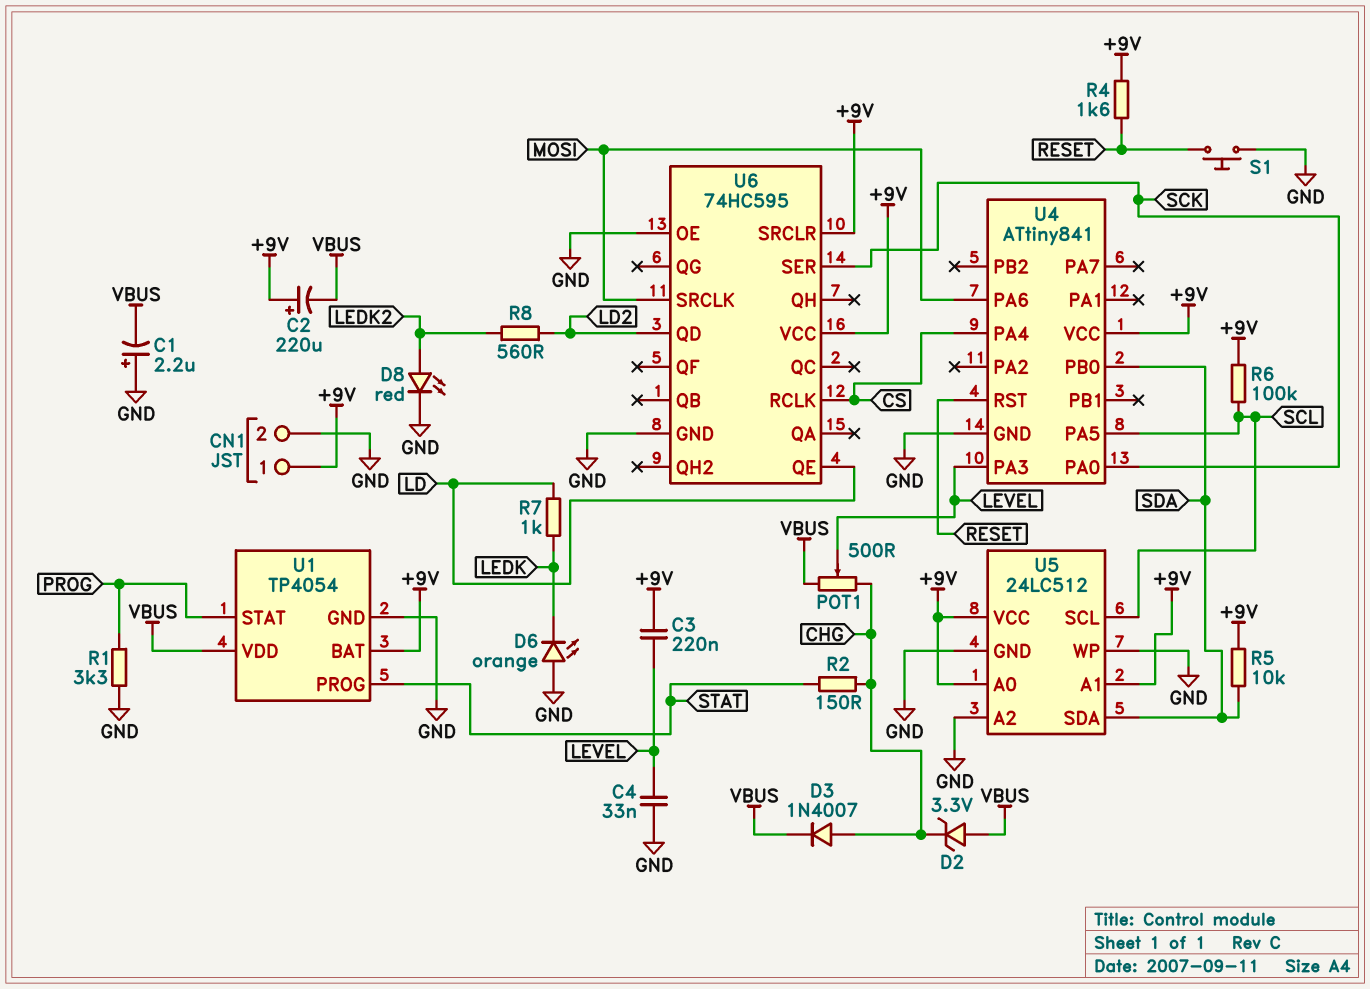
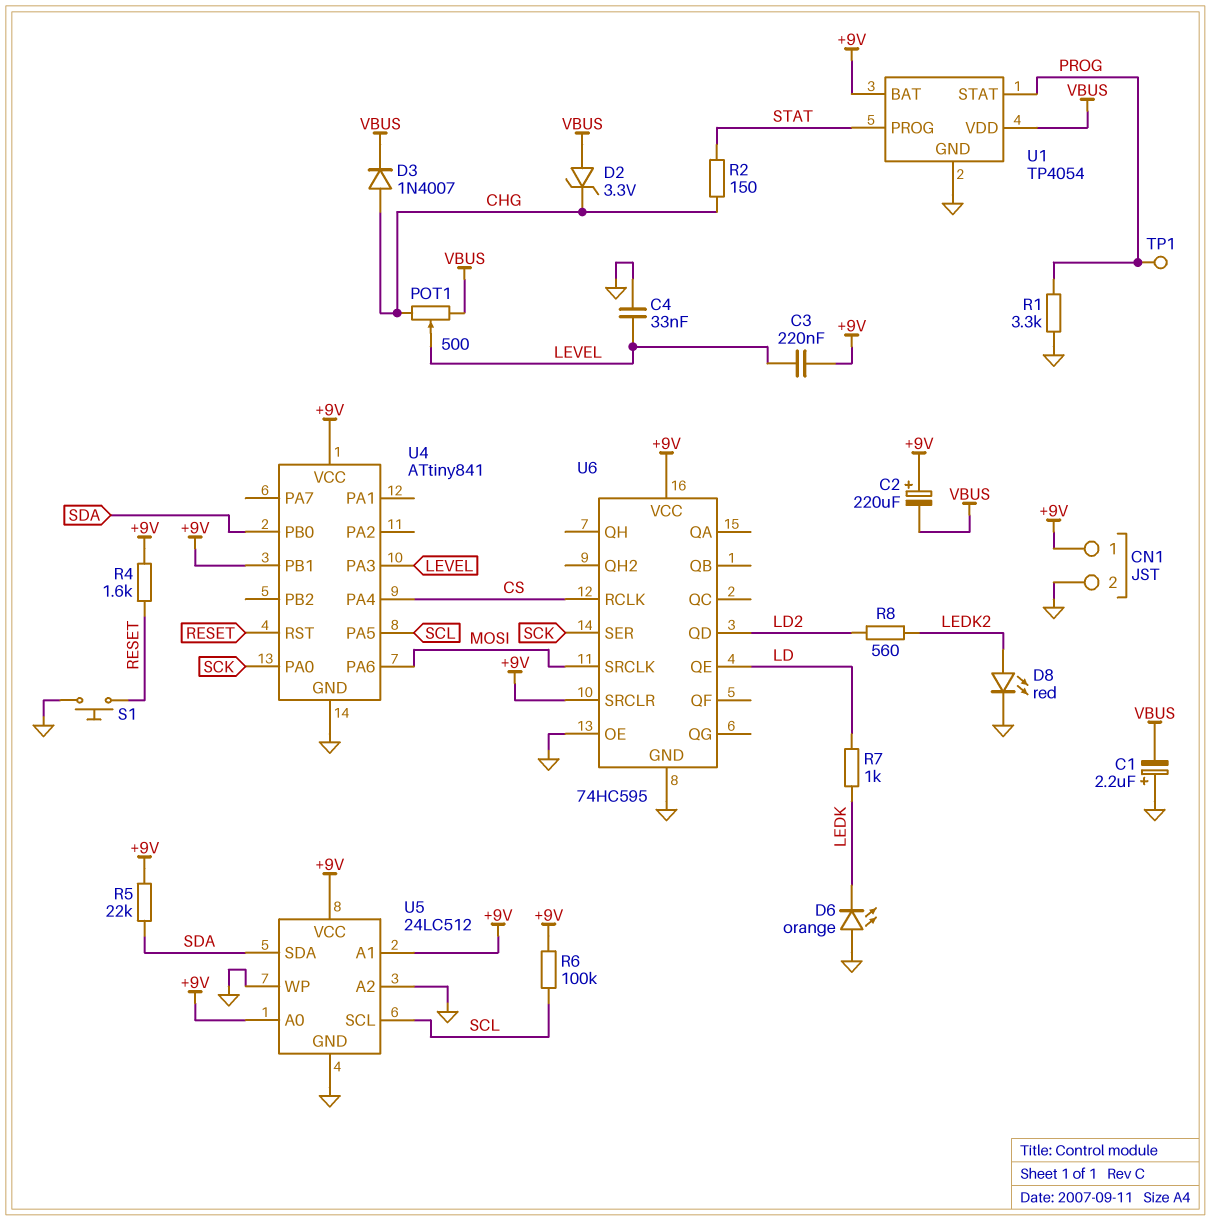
R5: 10k (+9V, SDA) -> 22k (+9V, SDA)
TP1: none -> test point (PROG)
U4 pin PB1: none -> +9V

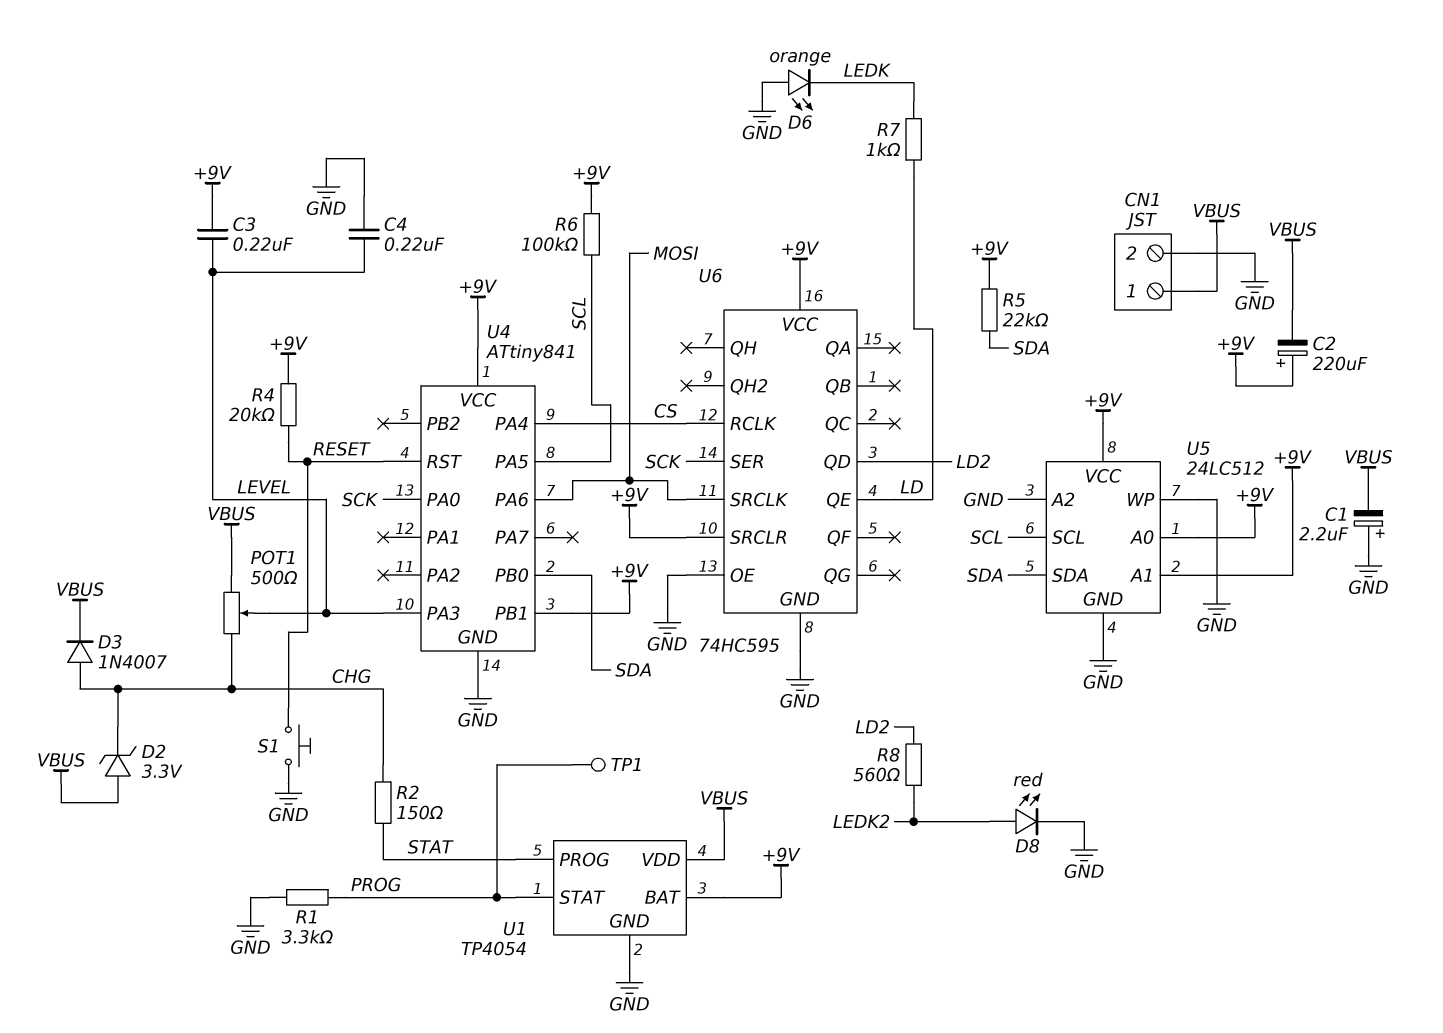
C4: 33nF (GND, LEVEL) -> 220nF (GND, LEVEL)
CN1 pin 1: +9V -> VBUS
R4: 1.6k (+9V, RESET) -> 20k (+9V, RESET)

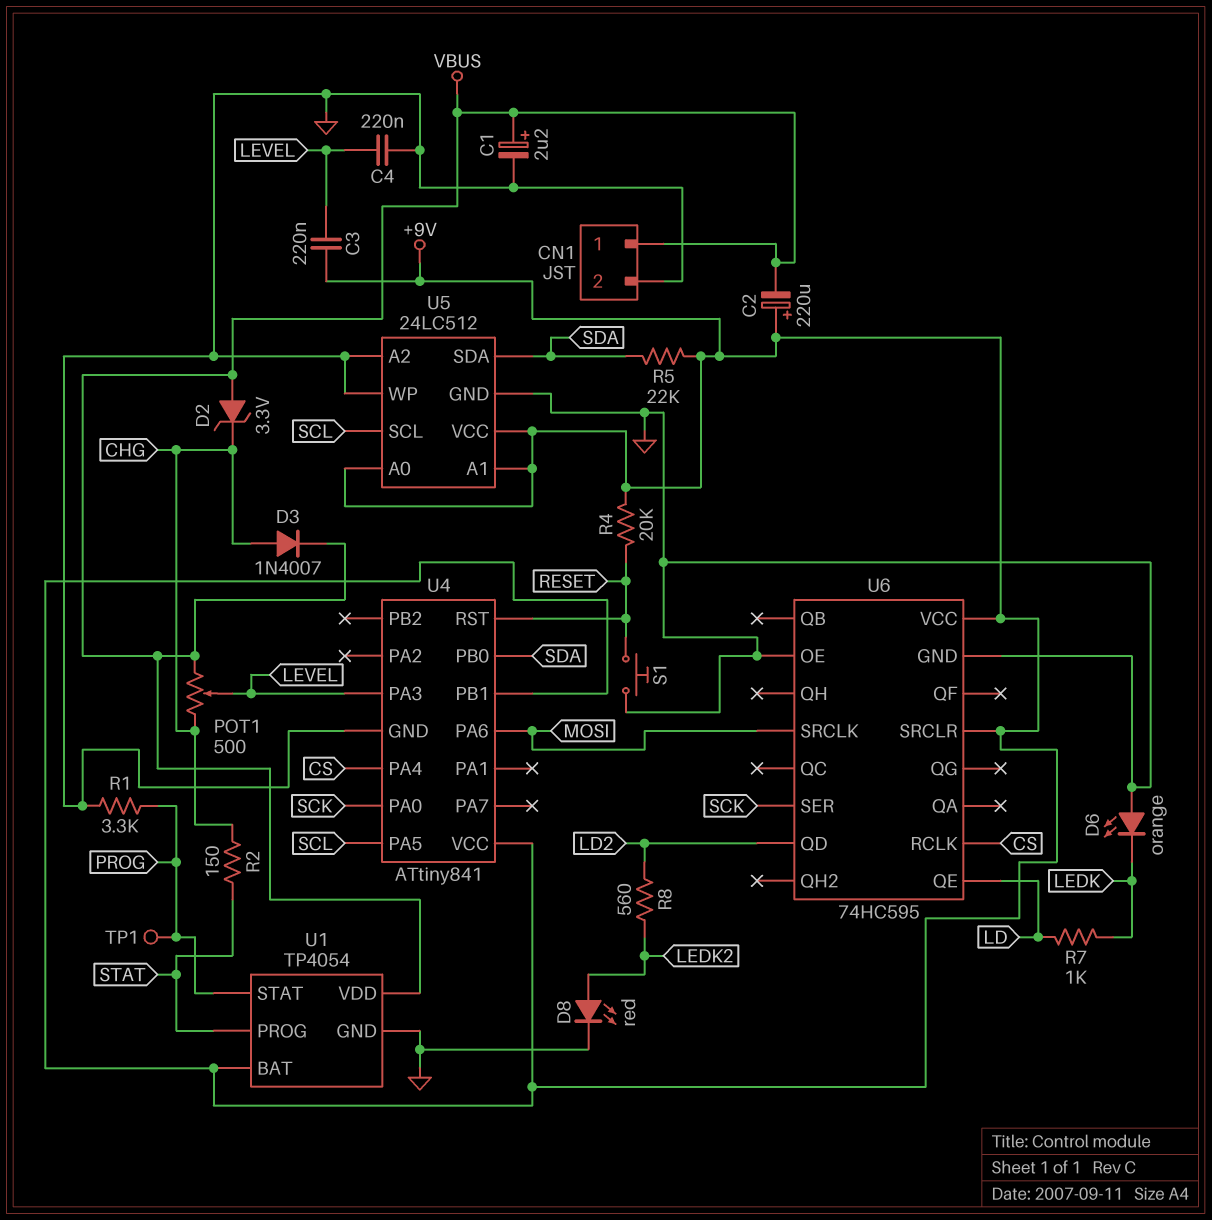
C1: 2.2uF (plus GND, minus VBUS) -> 2.2uF (plus VBUS, minus GND)
R6: 100k (+9V, SCL) -> none

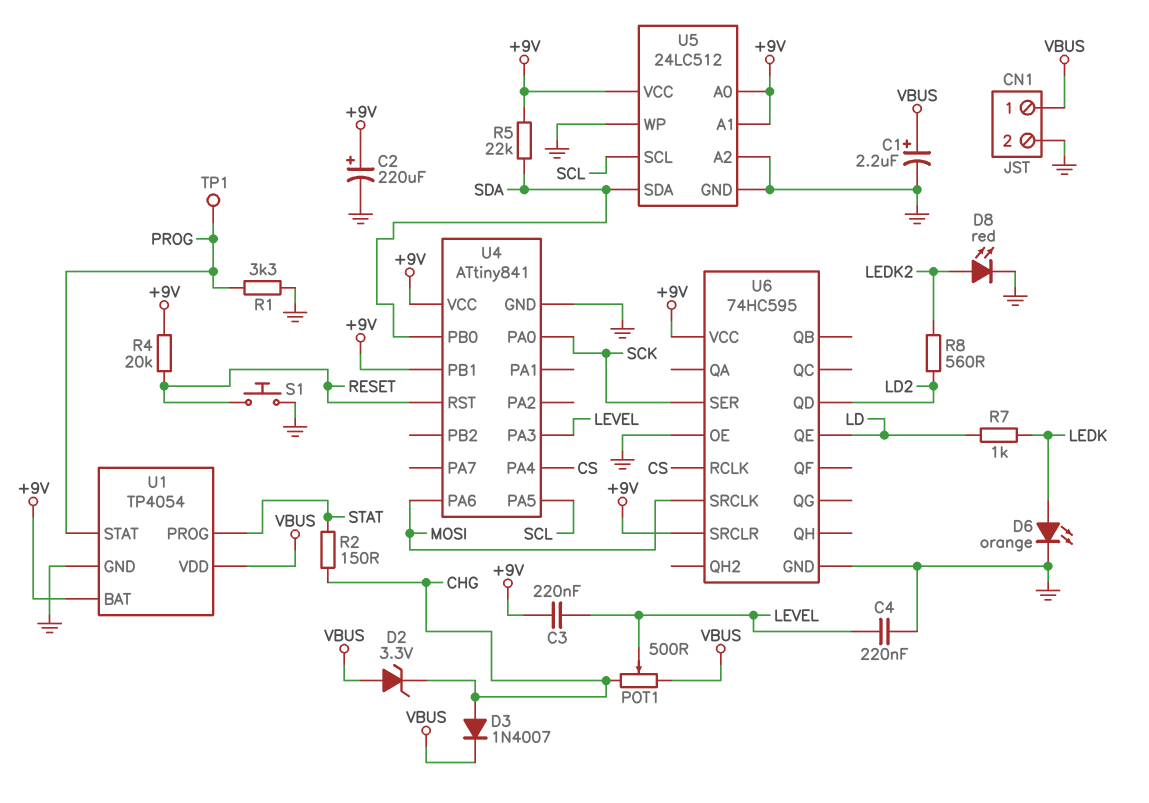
C2: 220uF (plus +9V, minus VBUS) -> 220uF (plus +9V, minus GND)
D6: LED orange (A GND, K LEDK) -> LED orange (A LEDK, K GND)

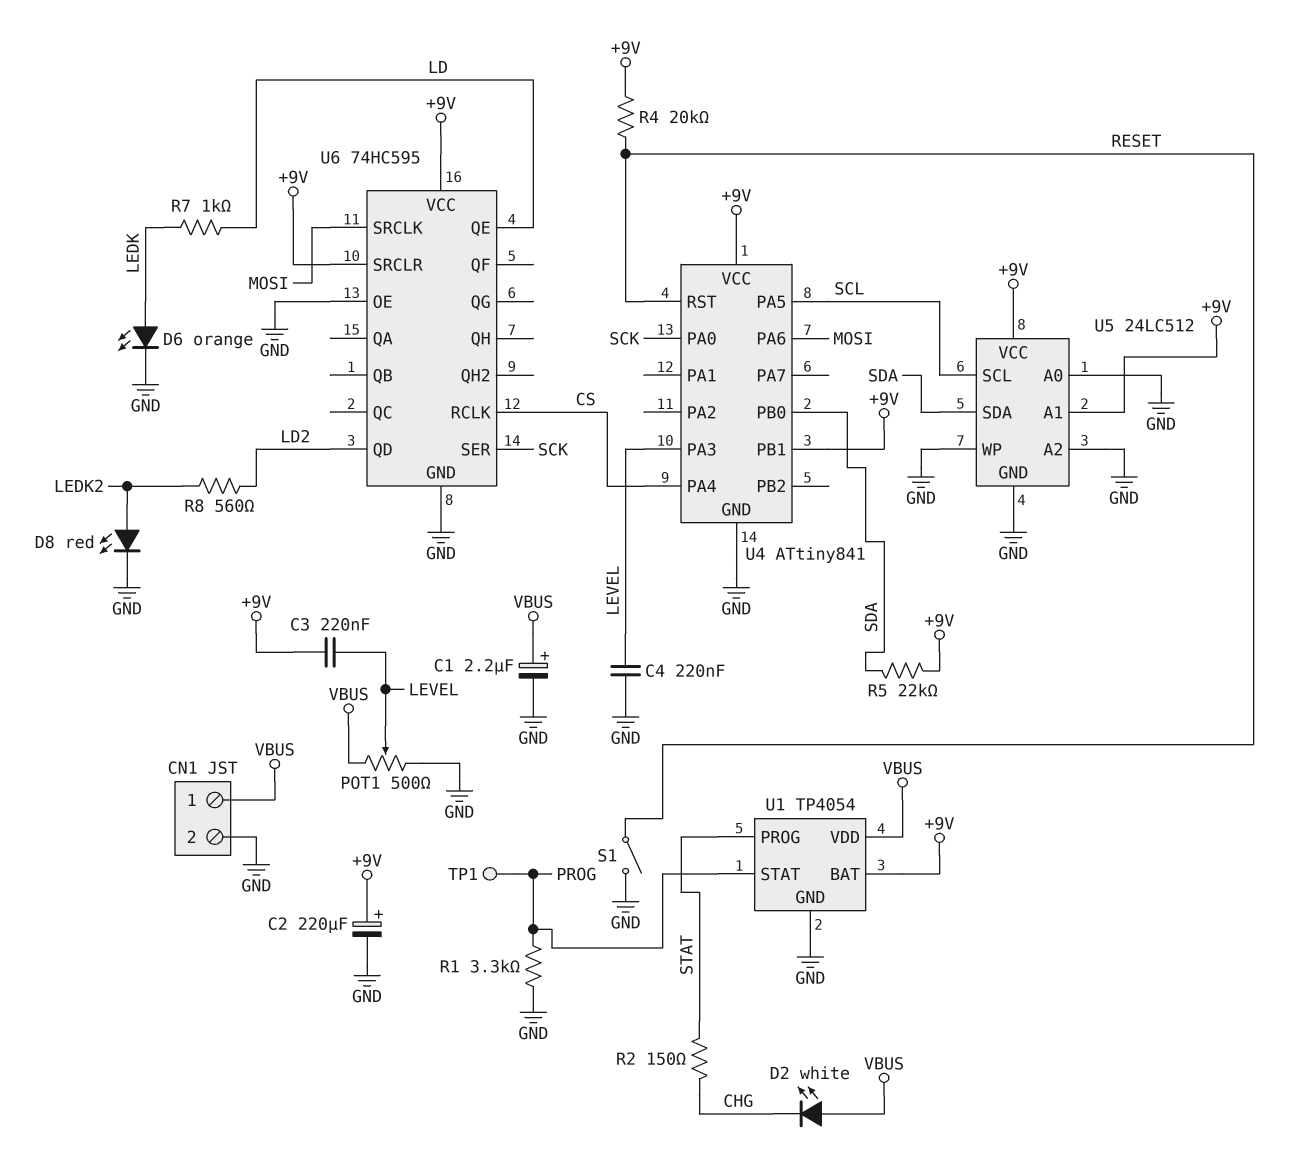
D2: zener 3.3V (A VBUS, K CHG) -> LED white (A VBUS, K CHG)
D3: diode 1N4007 (A CHG, K VBUS) -> none
POT1: 500 (CHG, VBUS, wiper LEVEL) -> 500 (GND, VBUS, wiper LEVEL)
S1: button (GND, RESET) -> switch (GND, RESET)
U5 pin A0: +9V -> GND

